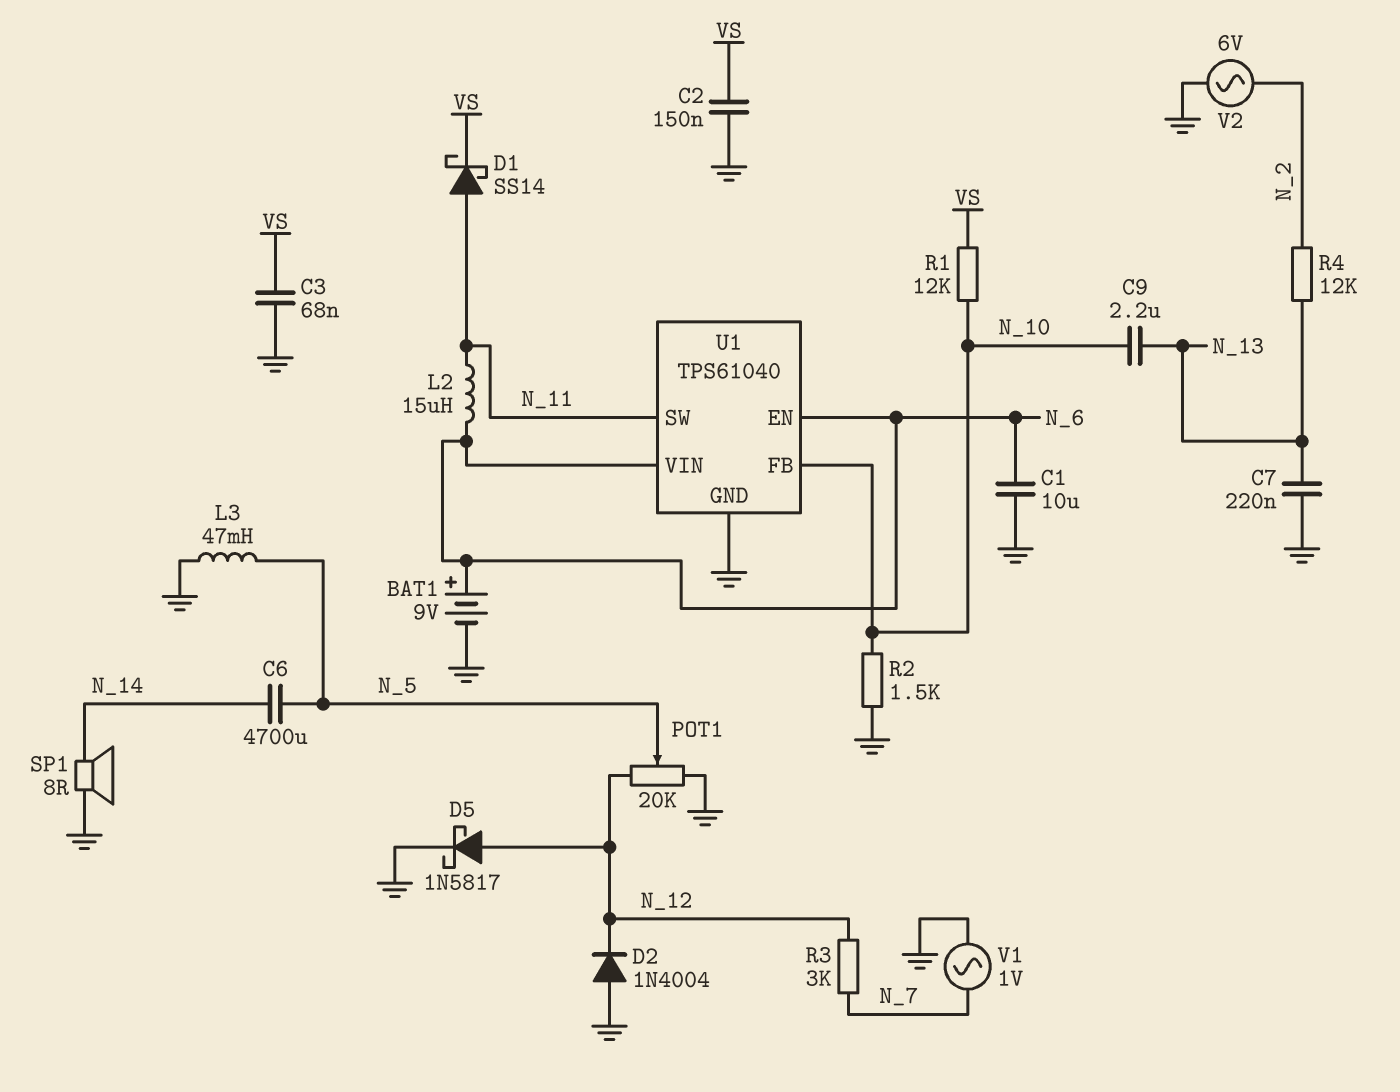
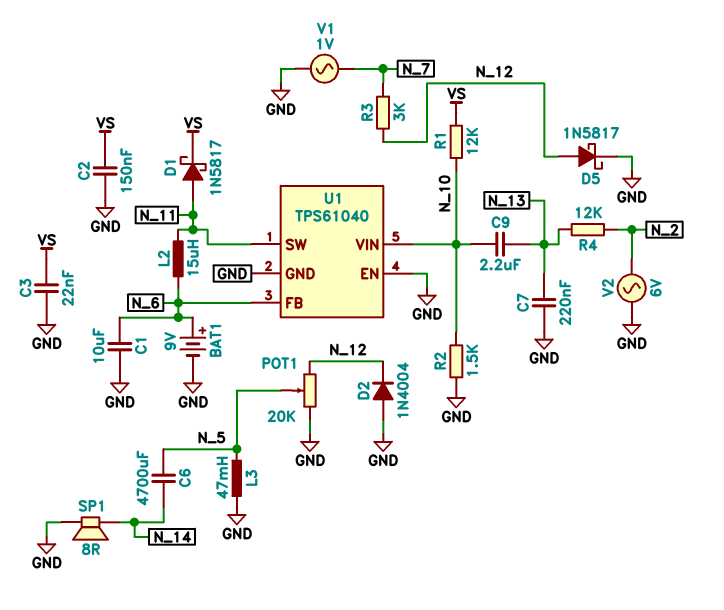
C3: 68nF (GND, VS) -> 22nF (GND, VS)
D1: schottky SS14 (A N_11, K VS) -> schottky 1N5817 (A N_11, K VS)
U1 pin EN: N_6 -> GND
U1 pin FB: N_10 -> N_6
U1 pin VIN: N_6 -> N_10

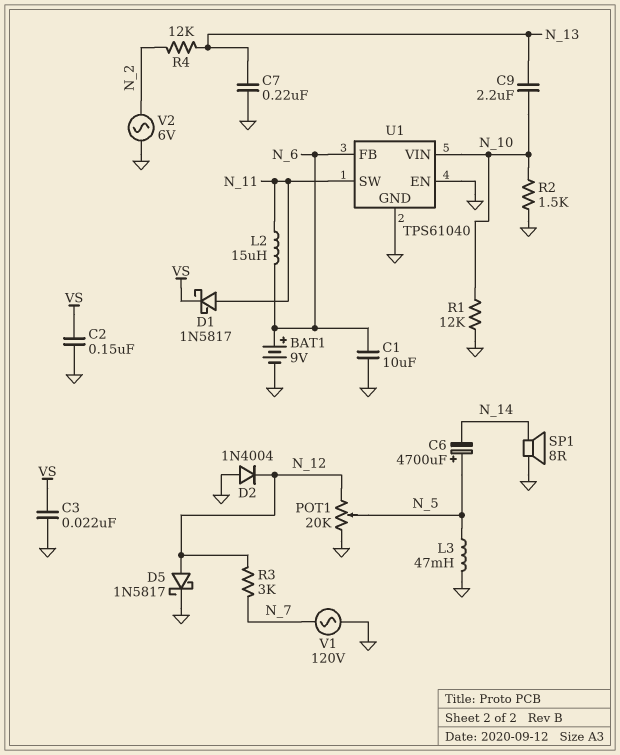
C6: 4700uF (N_5, N_14) -> 4700uF (plus N_5, minus N_14)
R1: 12k (N_10, VS) -> 12k (GND, N_10)
V1: AC 1V (GND, N_7) -> AC 120V (GND, N_7)

